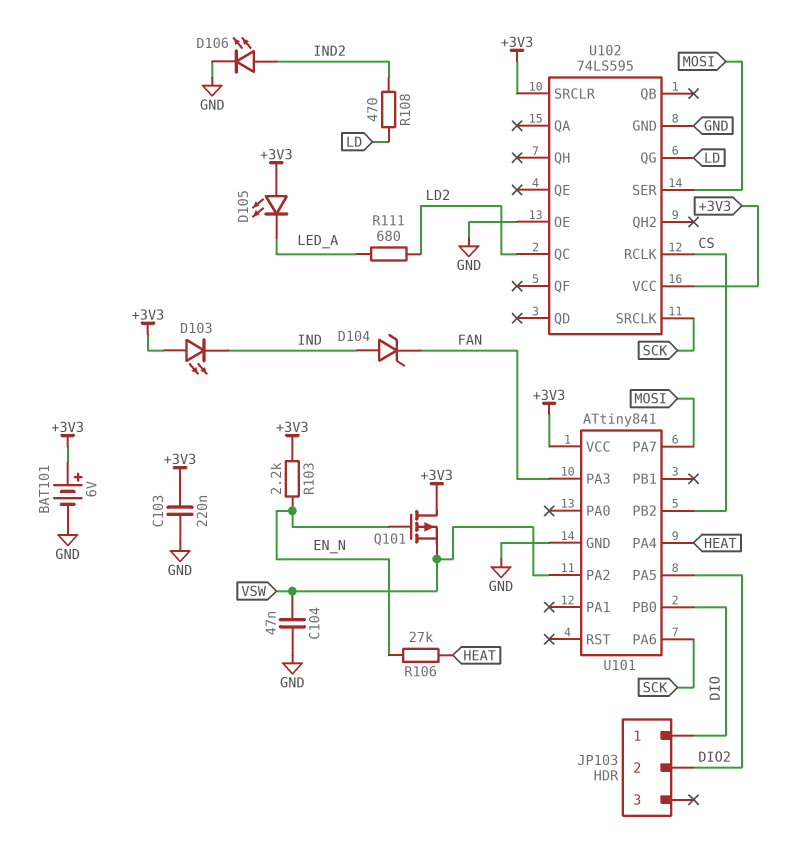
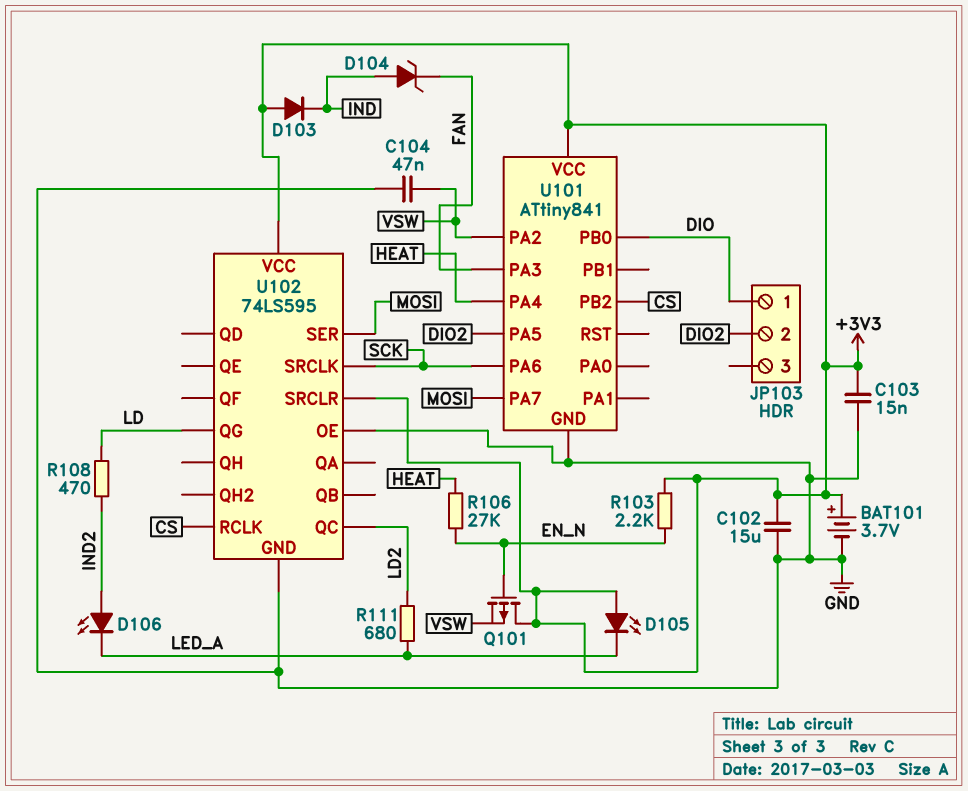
BAT101: 6V (plus +3V3, minus GND) -> 3.7V (plus +3V3, minus GND)
C102: none -> 15uF (+3V3, GND)
C103: 220nF (+3V3, GND) -> 15nF (+3V3, GND)
D103: LED (A +3V3, K IND) -> diode (A +3V3, K IND)
D106: LED (A IND2, K GND) -> LED (A IND2, K LED_A)

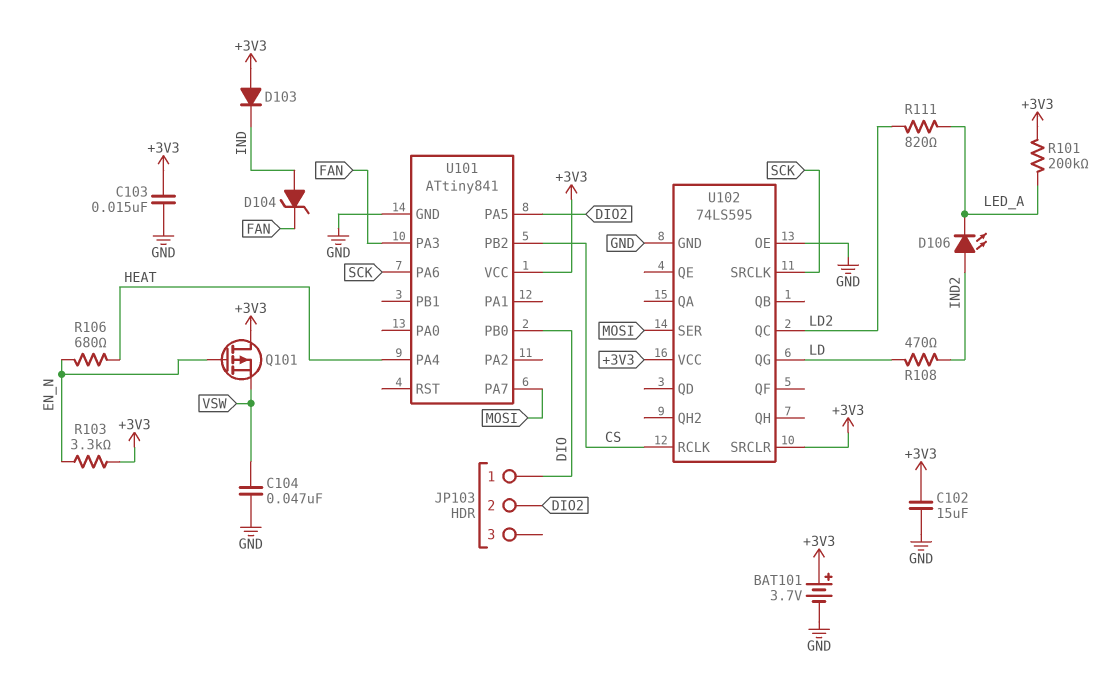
D105: LED (A +3V3, K LED_A) -> none
R101: none -> 200k (+3V3, LED_A)
R103: 2.2k (+3V3, EN_N) -> 3.3k (+3V3, EN_N)
R106: 27k (EN_N, HEAT) -> 680 (EN_N, HEAT)
R111: 680 (LD2, LED_A) -> 820 (LD2, LED_A)
U101 pin PA2: VSW -> none

